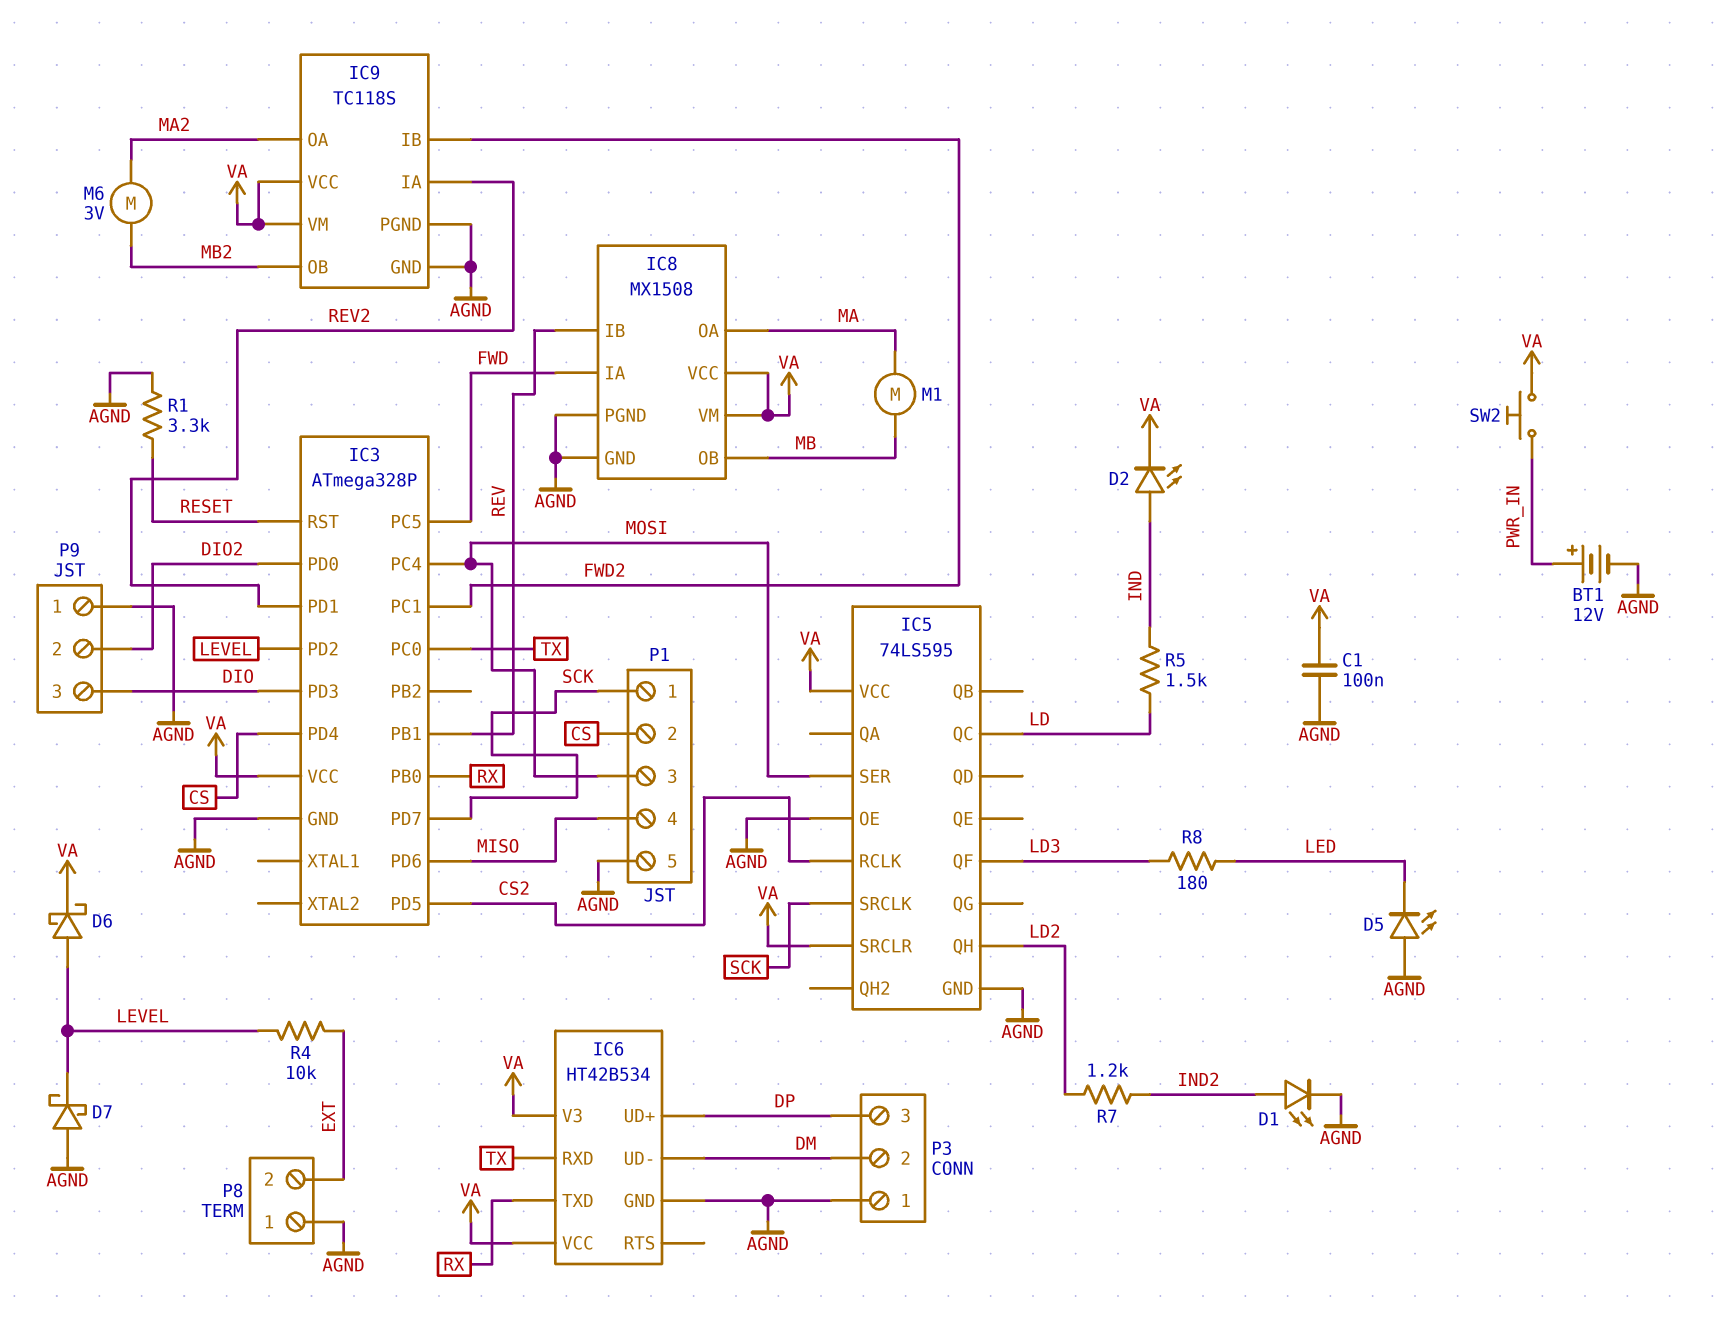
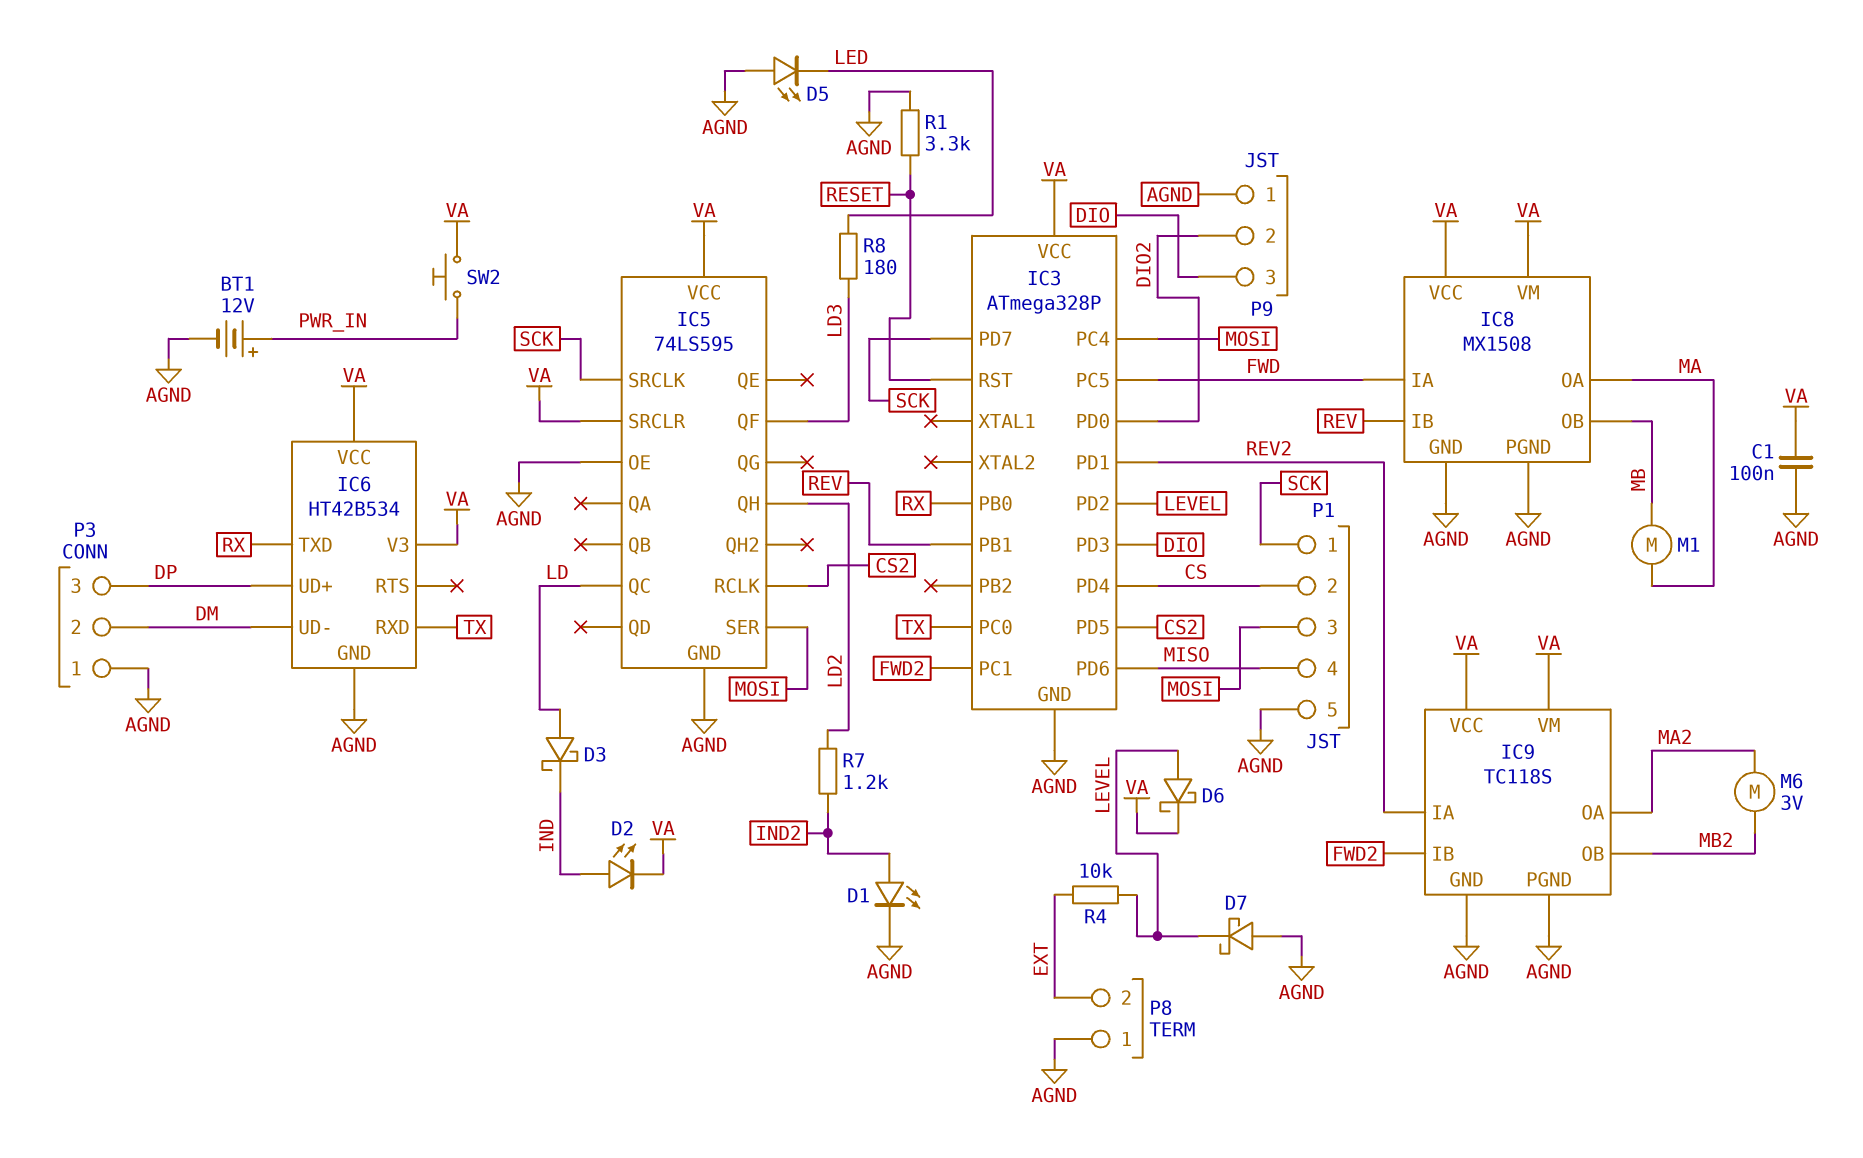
D3: none -> schottky (A LD, K IND)
R5: 1.5k (IND, LD) -> none

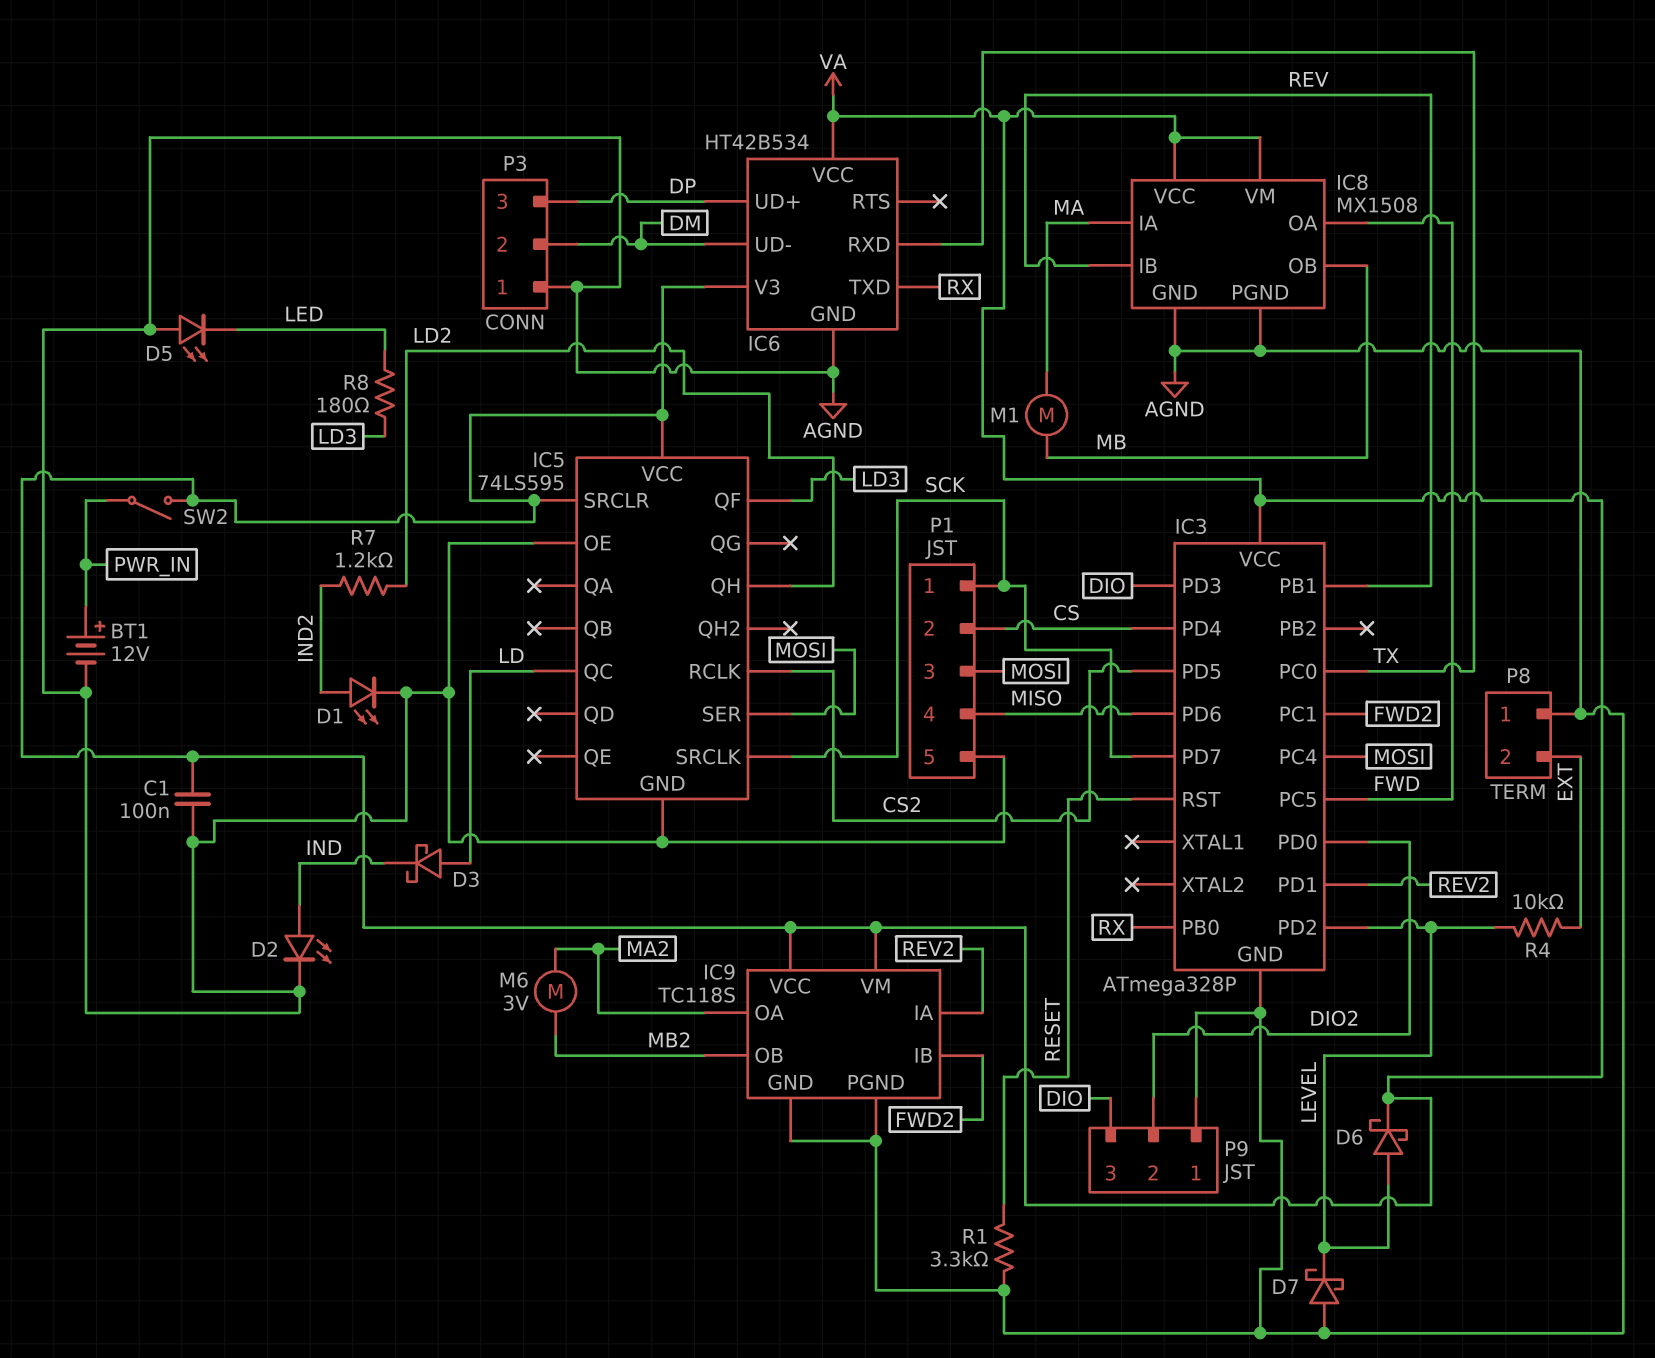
D2: LED (A IND, K VA) -> LED (A IND, K AGND)
IC8 pin IA: FWD -> MA
IC8 pin OA: MA -> FWD
SW2: button (PWR_IN, VA) -> switch (PWR_IN, VA)

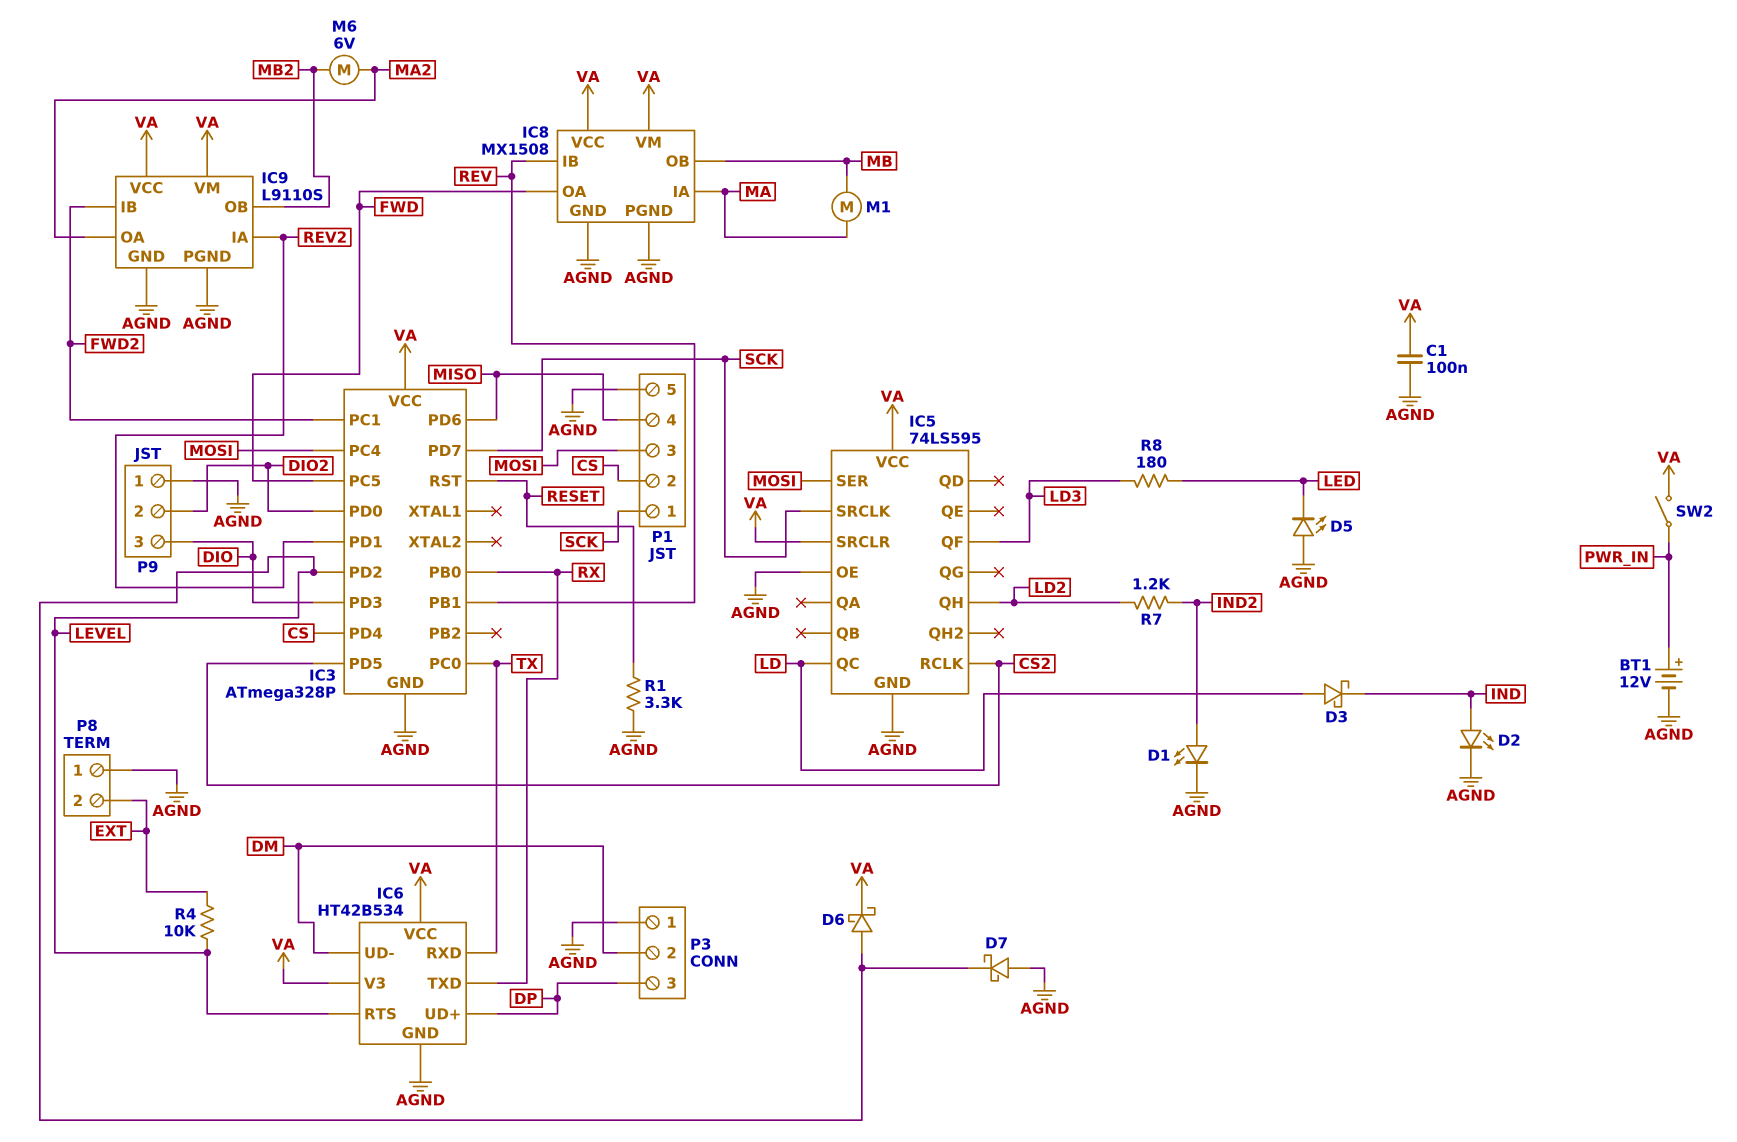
IC6 pin RTS: none -> LEVEL
IC9: TC118S -> L9110S
M6: motor 3V (MA2, MB2) -> motor 6V (MA2, MB2)

